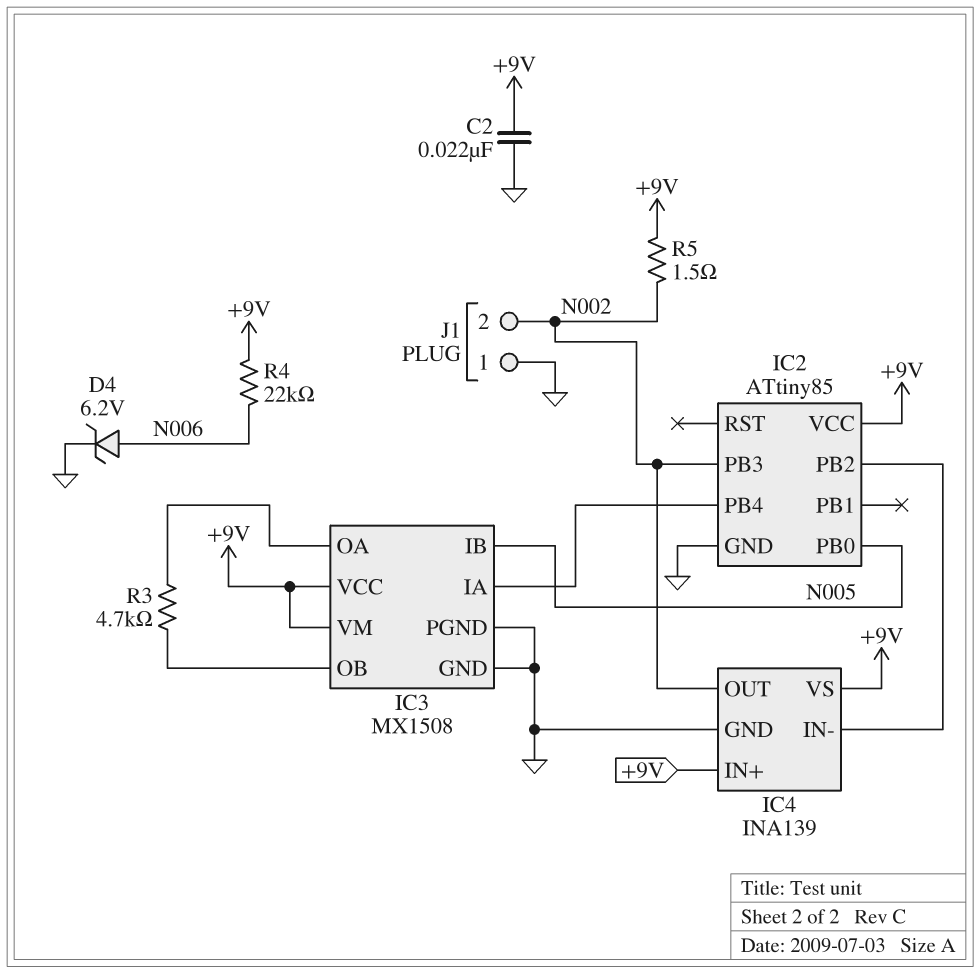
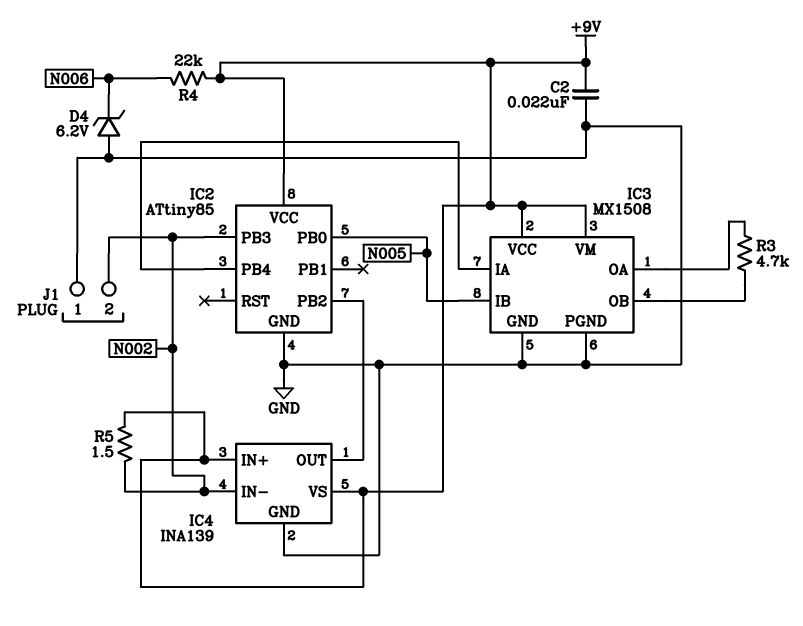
D4: zener 6.2V (A N006, K GND) -> zener 6.2V (A GND, K N006)
IC4 pin IN-: IC2/PB2 -> N002
IC4 pin OUT: N002 -> IC2/PB2

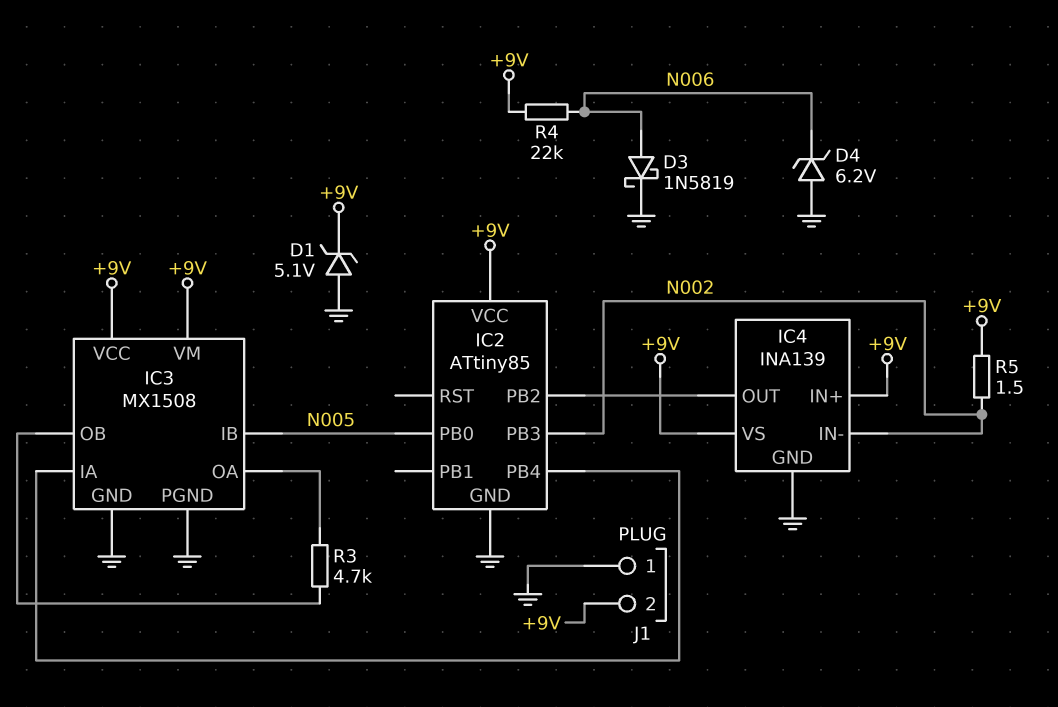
C2: 22nF (+9V, GND) -> none
D1: none -> zener 5.1V (A GND, K +9V)
D3: none -> schottky 1N5819 (A N006, K GND)
J1 pin 2: N002 -> +9V

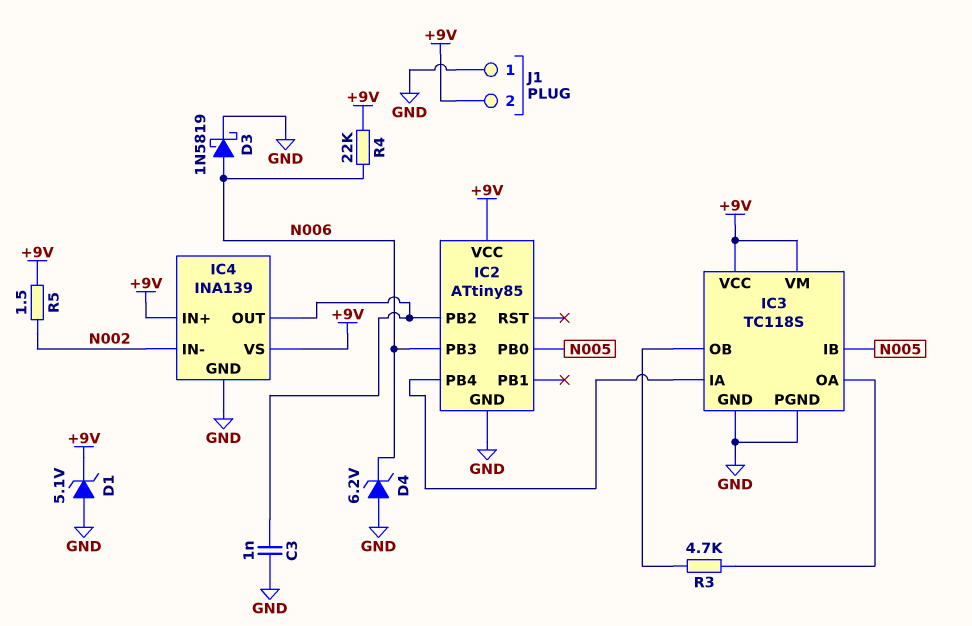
C3: none -> 1nF (GND, IC2/PB2)
IC2 pin PB3: N002 -> N006
IC3: MX1508 -> TC118S

